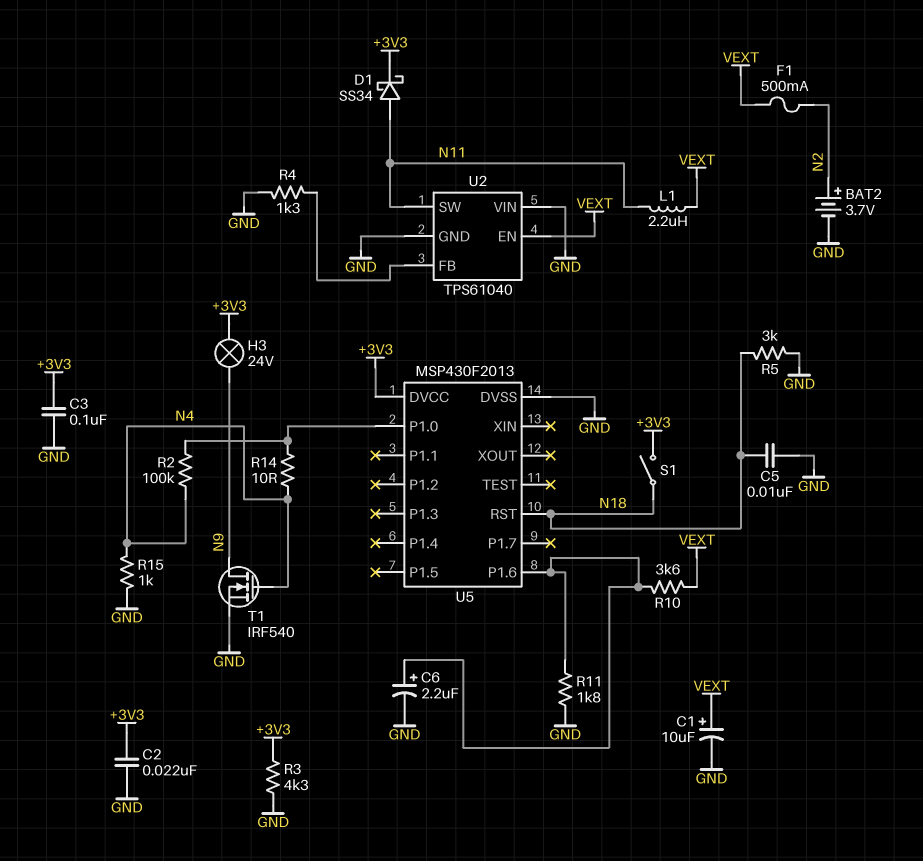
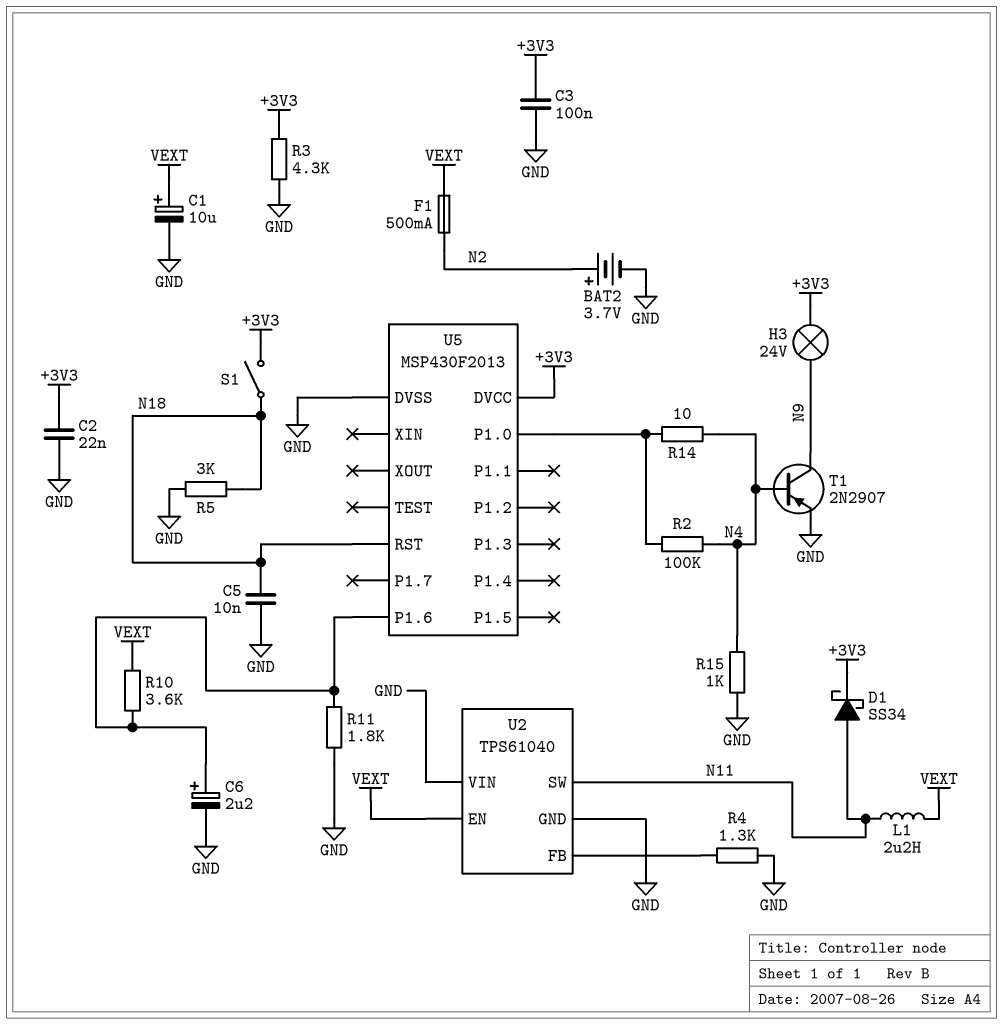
T1: NMOS IRF540 (G N4, D N9, S GND) -> PNP 2N2907 (B N4, C N9, E GND)

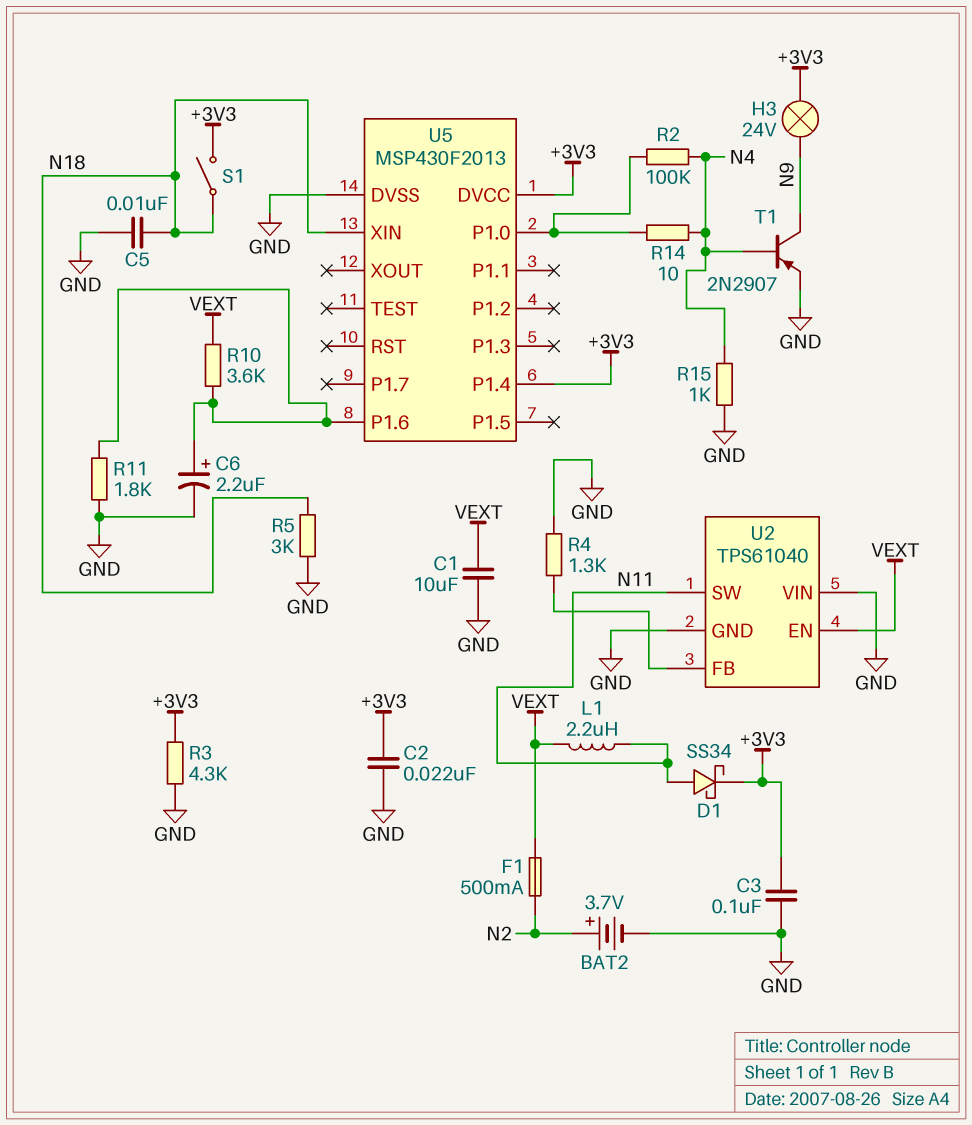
C1: 10uF (plus VEXT, minus GND) -> 10uF (GND, VEXT)
U5 pin P1.4: none -> +3V3
U5 pin RST: N18 -> none
U5 pin XIN: none -> N18

